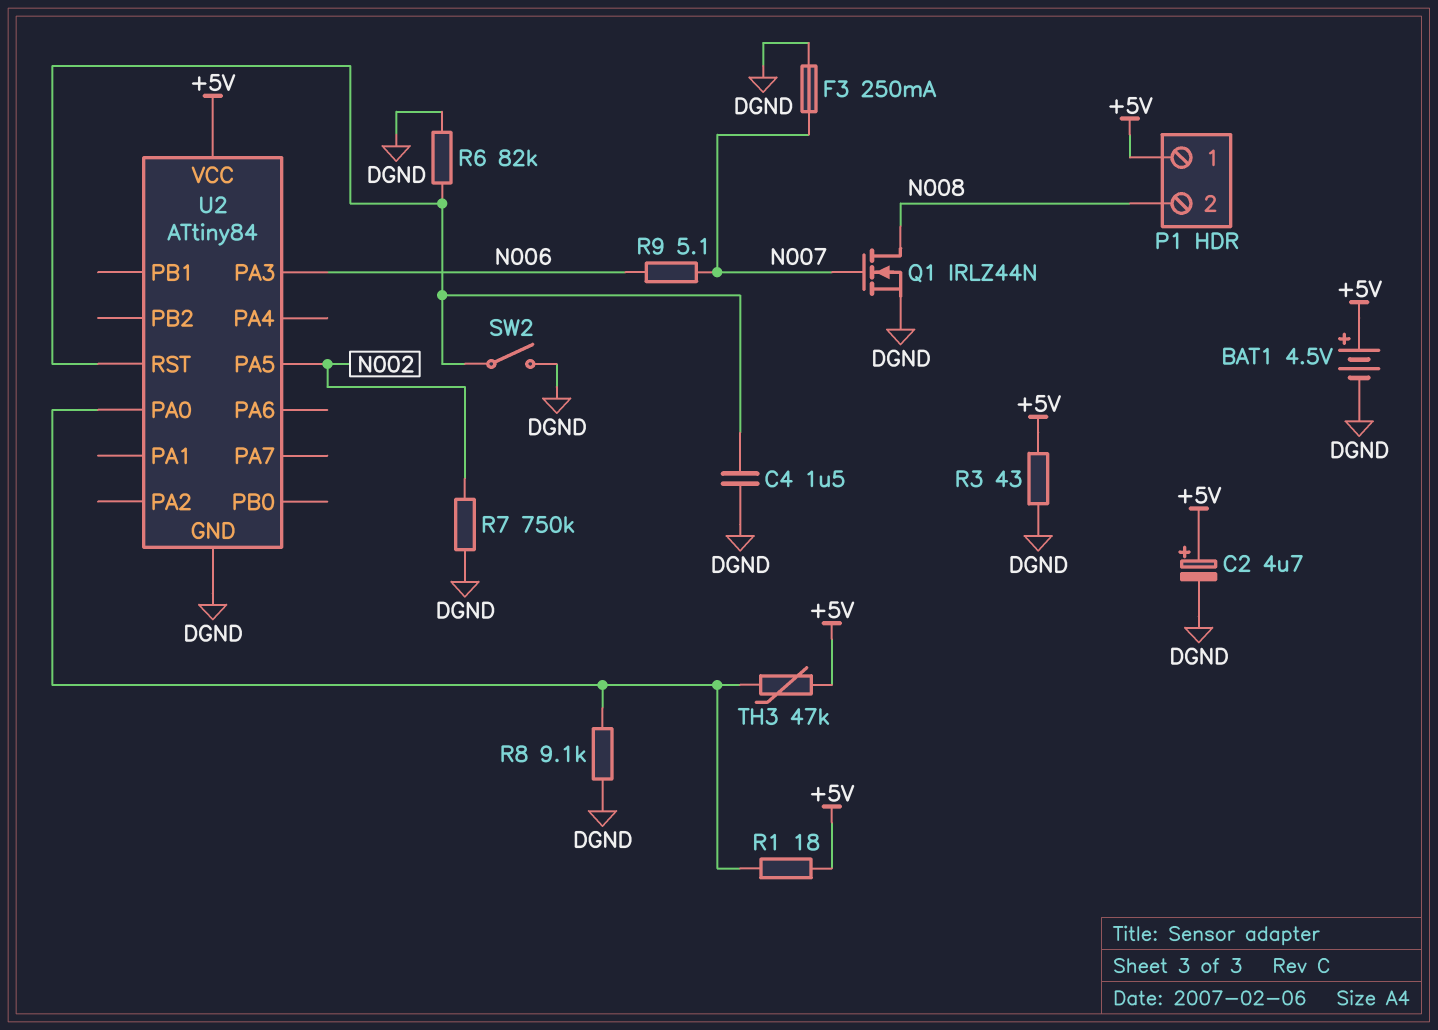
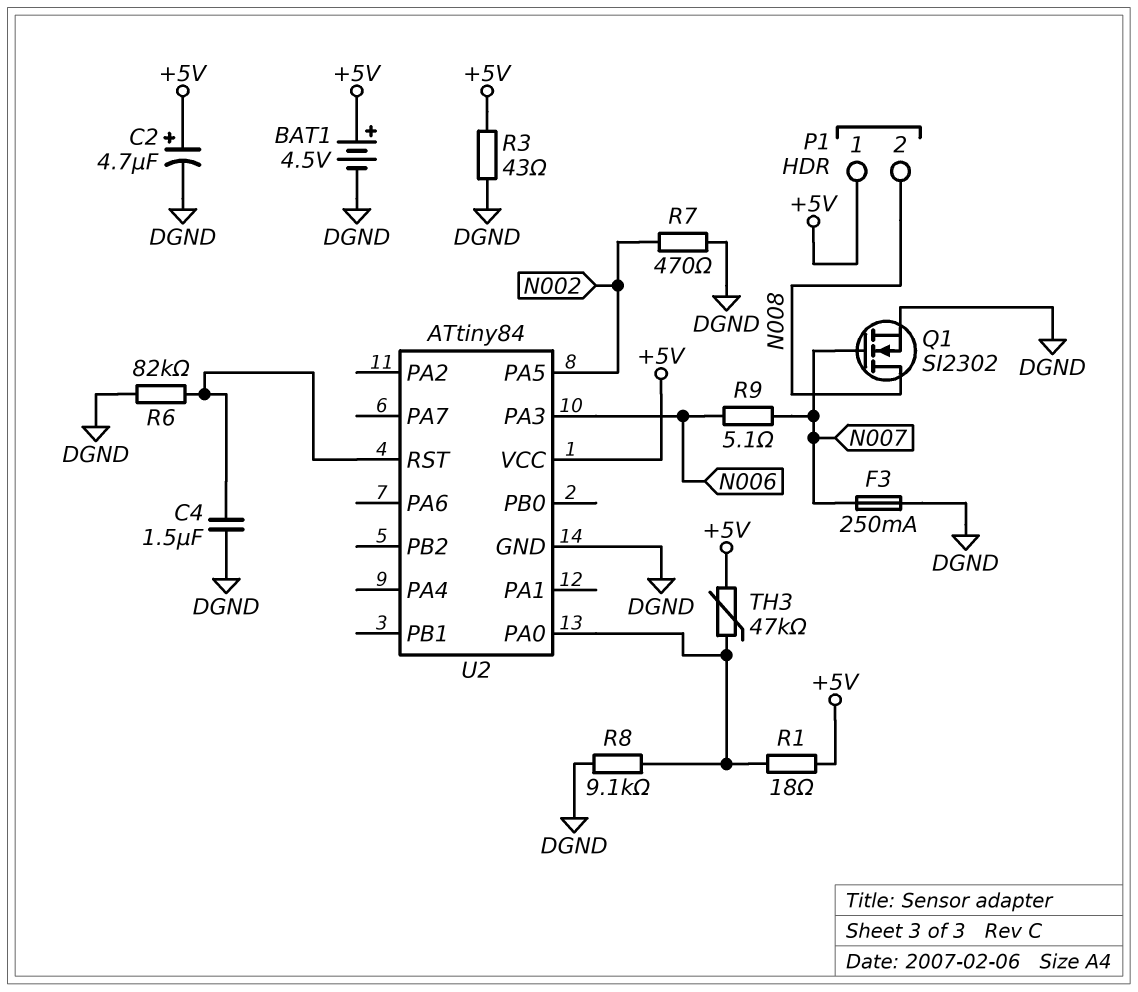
Q1: NMOS IRLZ44N (G N007, D N008, S DGND) -> NMOS SI2302 (G N007, D N008, S DGND)
R7: 750k (DGND, N002) -> 470 (DGND, N002)
SW2: switch (DGND, U2/RST) -> none

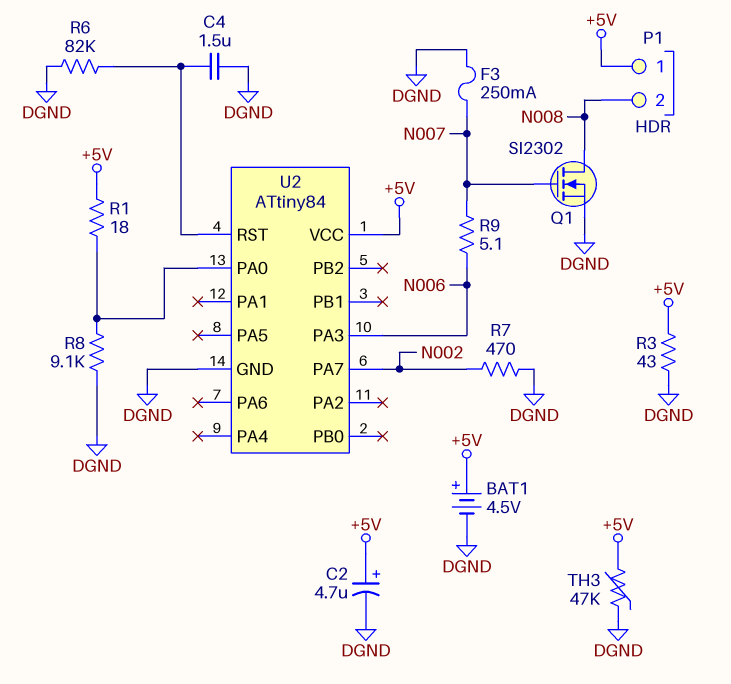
TH3: 47k (+5V, U2/PA0) -> 47k (+5V, DGND)
U2 pin PA5: N002 -> none
U2 pin PA7: none -> N002

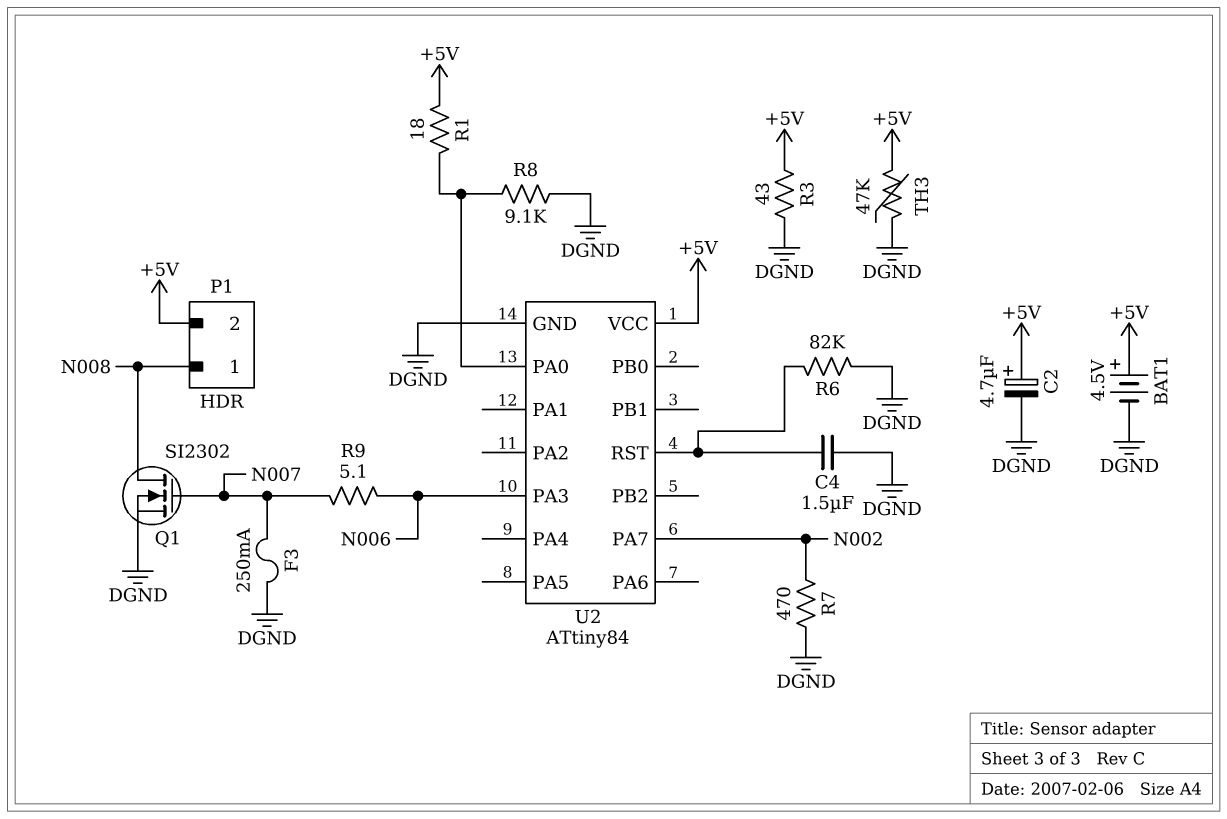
P1 pin 1: +5V -> N008
P1 pin 2: N008 -> +5V

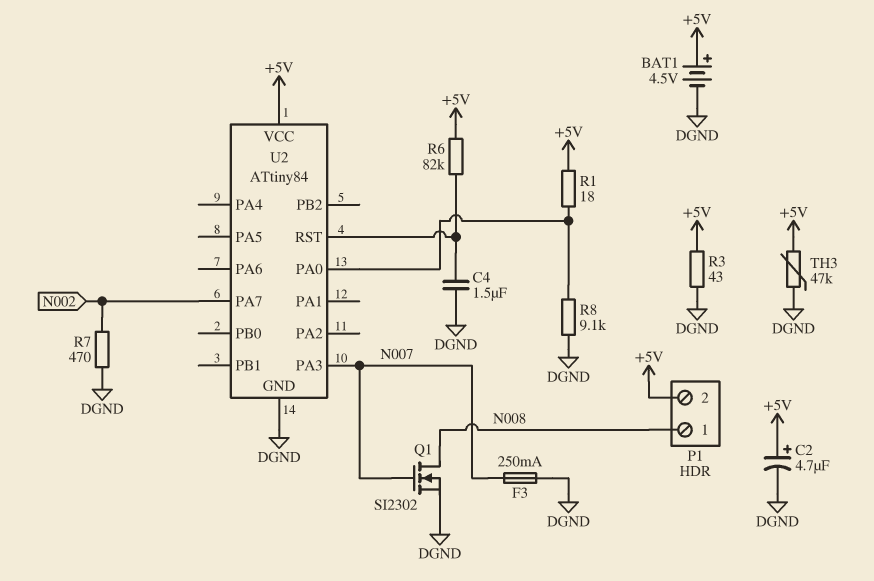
R6: 82k (DGND, U2/RST) -> 82k (+5V, U2/RST)
R9: 5.1 (N006, N007) -> none
U2 pin PA3: N006 -> N007

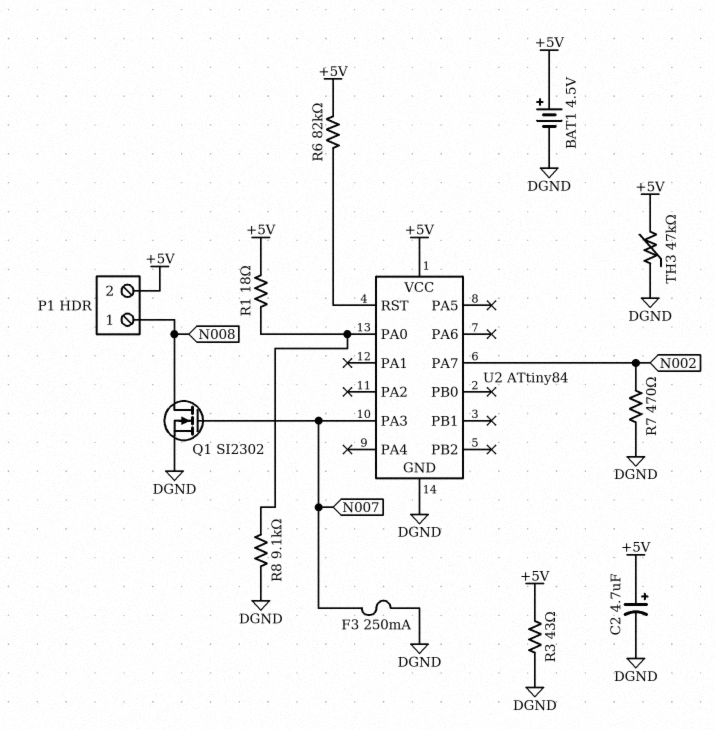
C4: 1.5uF (DGND, U2/RST) -> none

